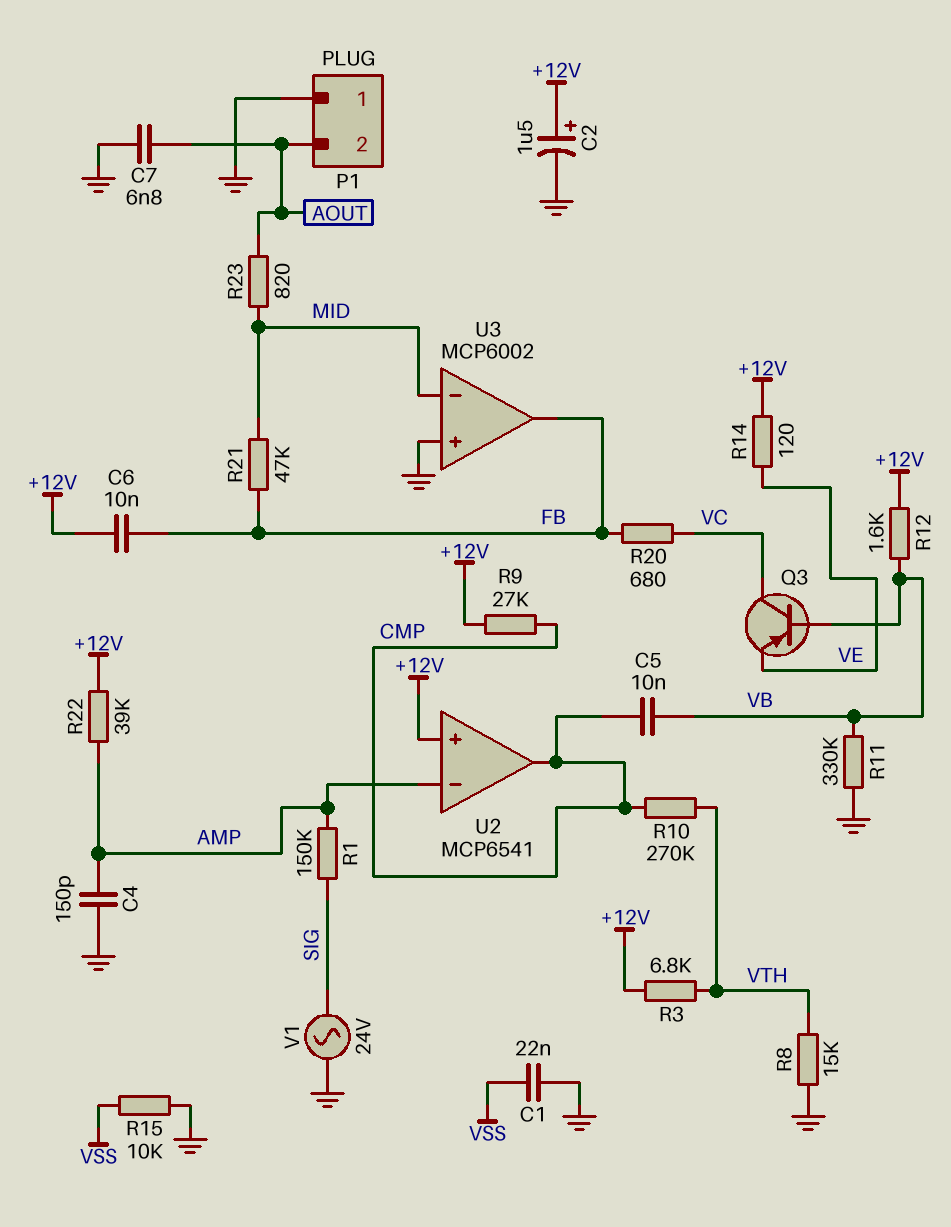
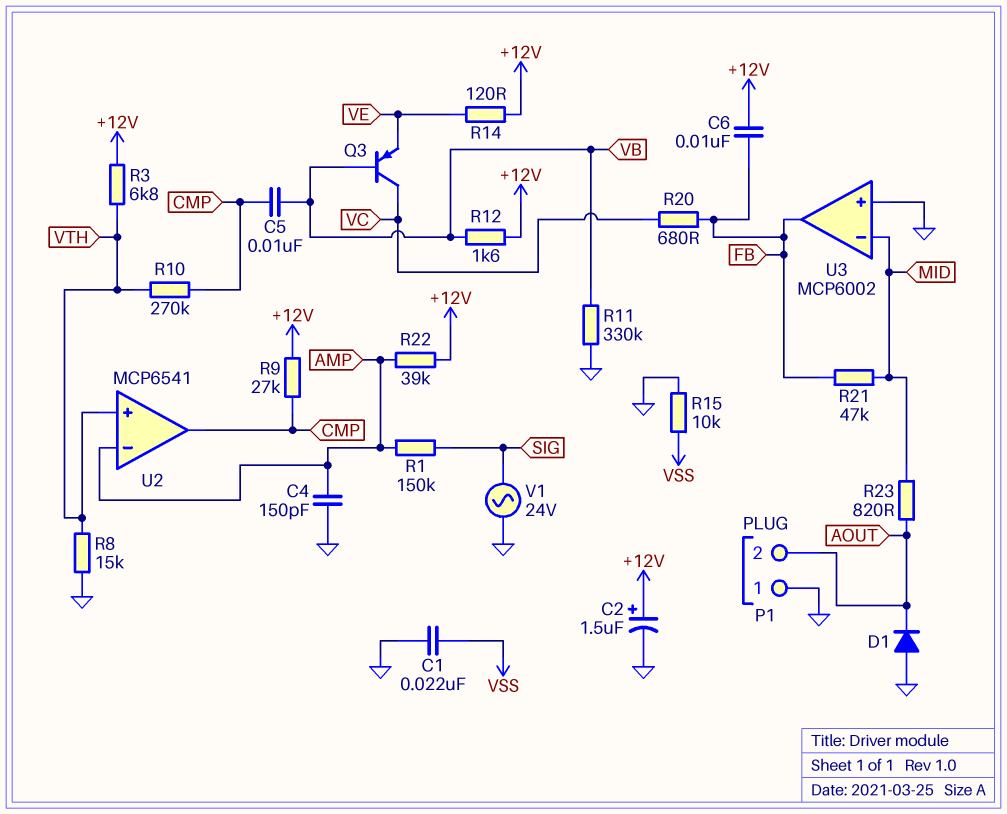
C7: 6.8nF (AOUT, GND) -> none
D1: none -> diode (A GND, K AOUT)
U2 pin in+: +12V -> VTH

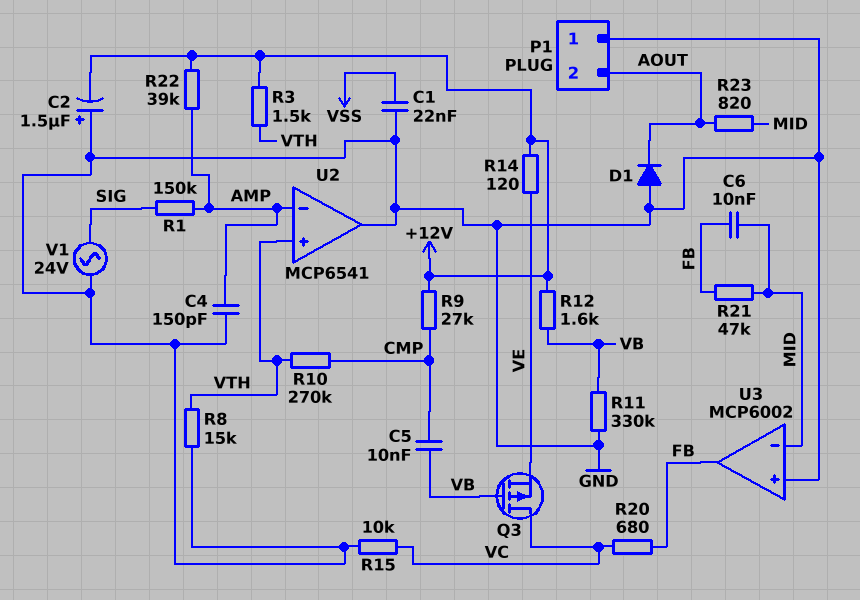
C2: 1.5uF (plus +12V, minus GND) -> 1.5uF (plus GND, minus +12V)
C6: 10nF (+12V, FB) -> 10nF (FB, MID)
Q3: PNP (B VB, C VC, E VE) -> PMOS (G VB, D VC, S VE)
R3: 6.8k (+12V, VTH) -> 1.5k (+12V, VTH)
R15: 10k (GND, VSS) -> 10k (GND, VC)
U2 pin out: CMP -> GND

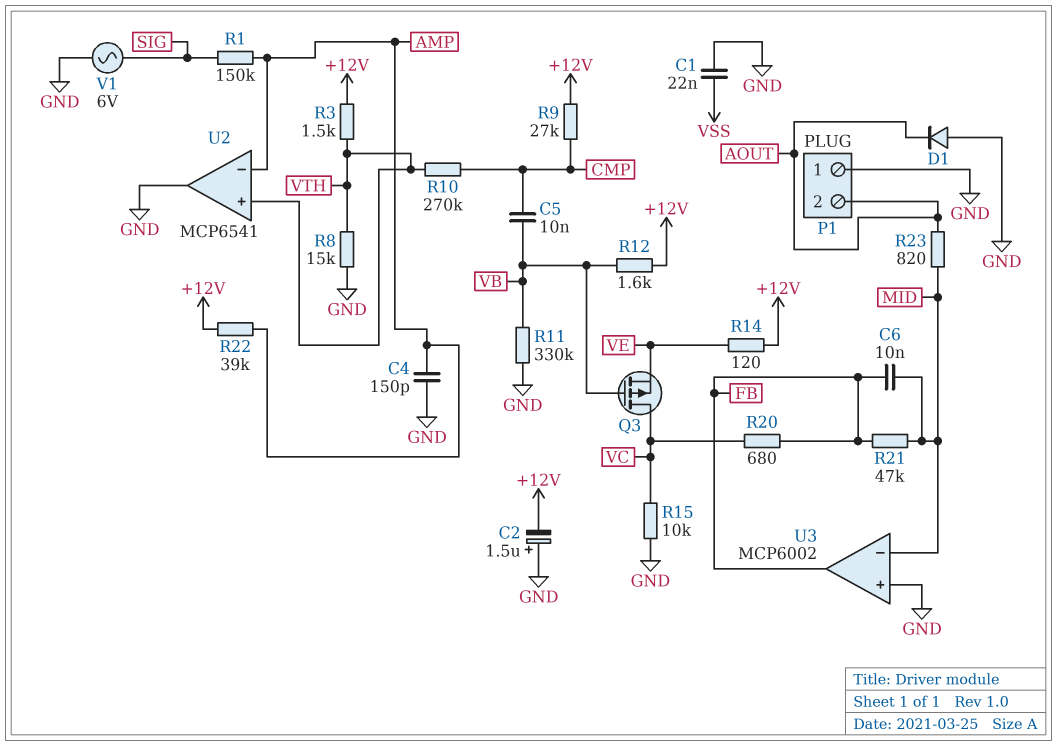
V1: AC 24V (GND, SIG) -> AC 6V (GND, SIG)

